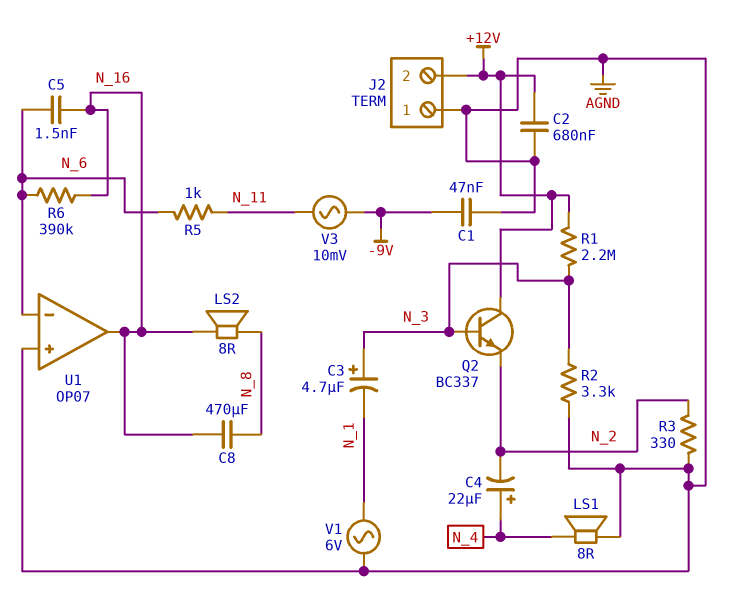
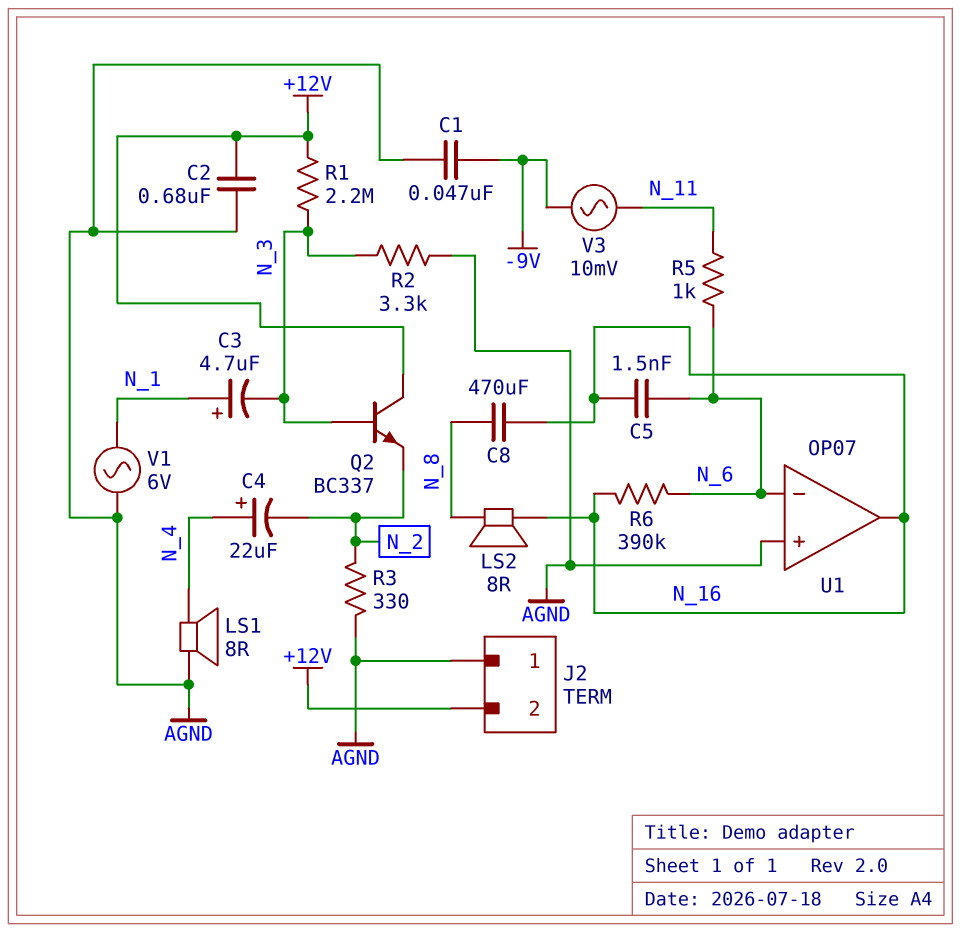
C3: 4.7uF (plus N_3, minus N_1) -> 4.7uF (plus N_1, minus N_3)

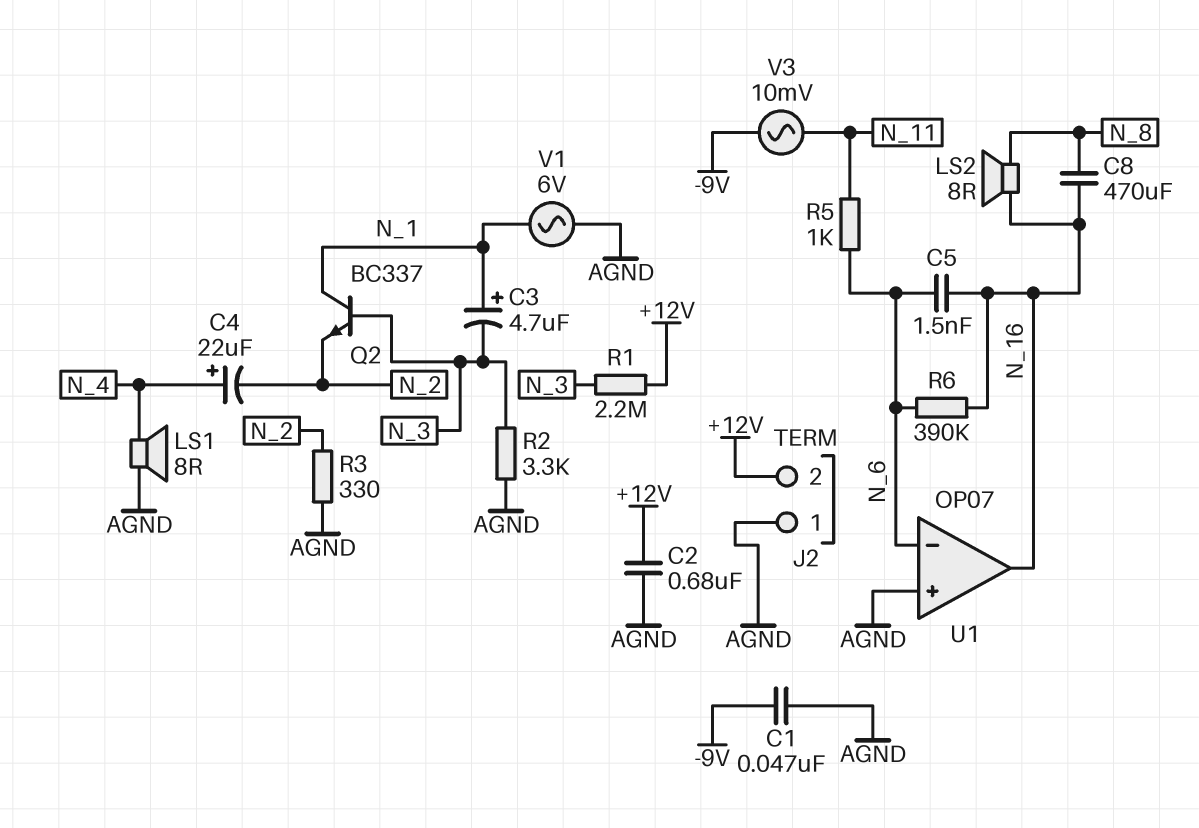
Q2: NPN BC337 (B N_3, C +12V, E N_2) -> NPN BC337 (B N_3, C N_1, E N_2)

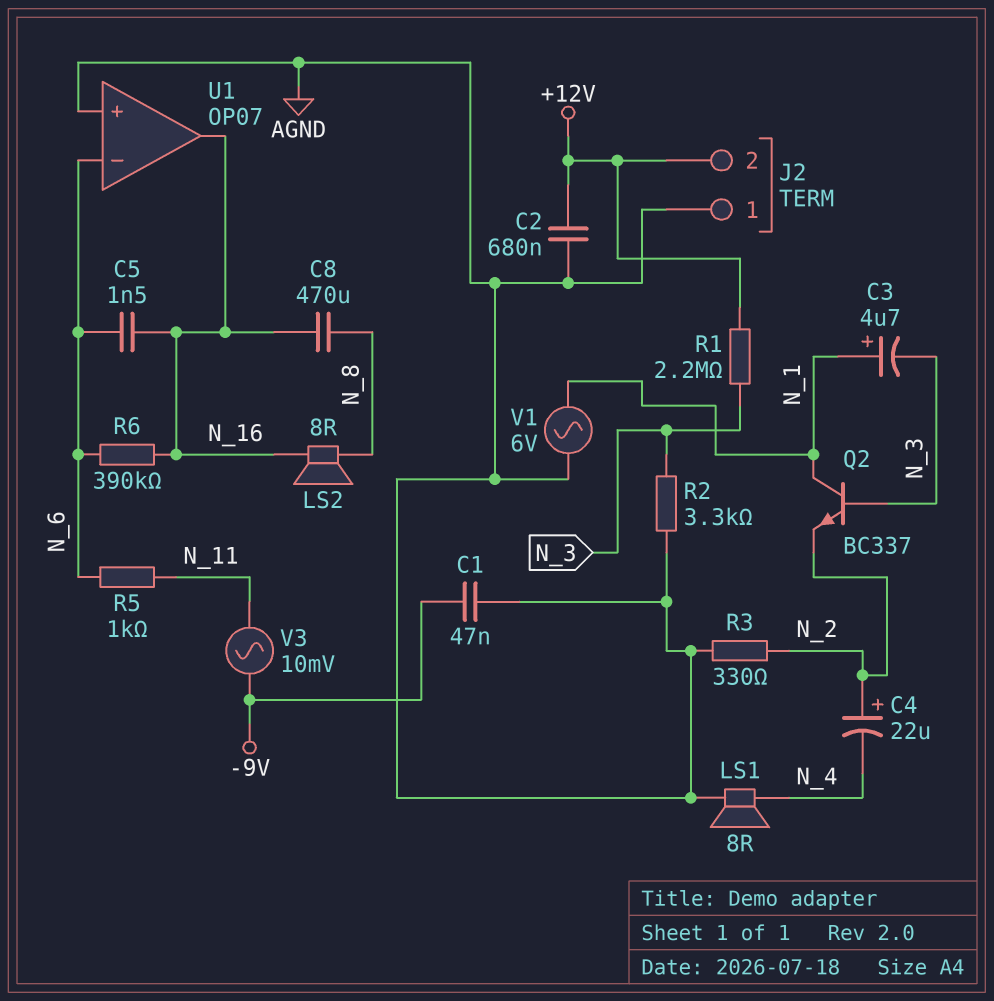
C4: 22uF (plus N_4, minus N_2) -> 22uF (plus N_2, minus N_4)

